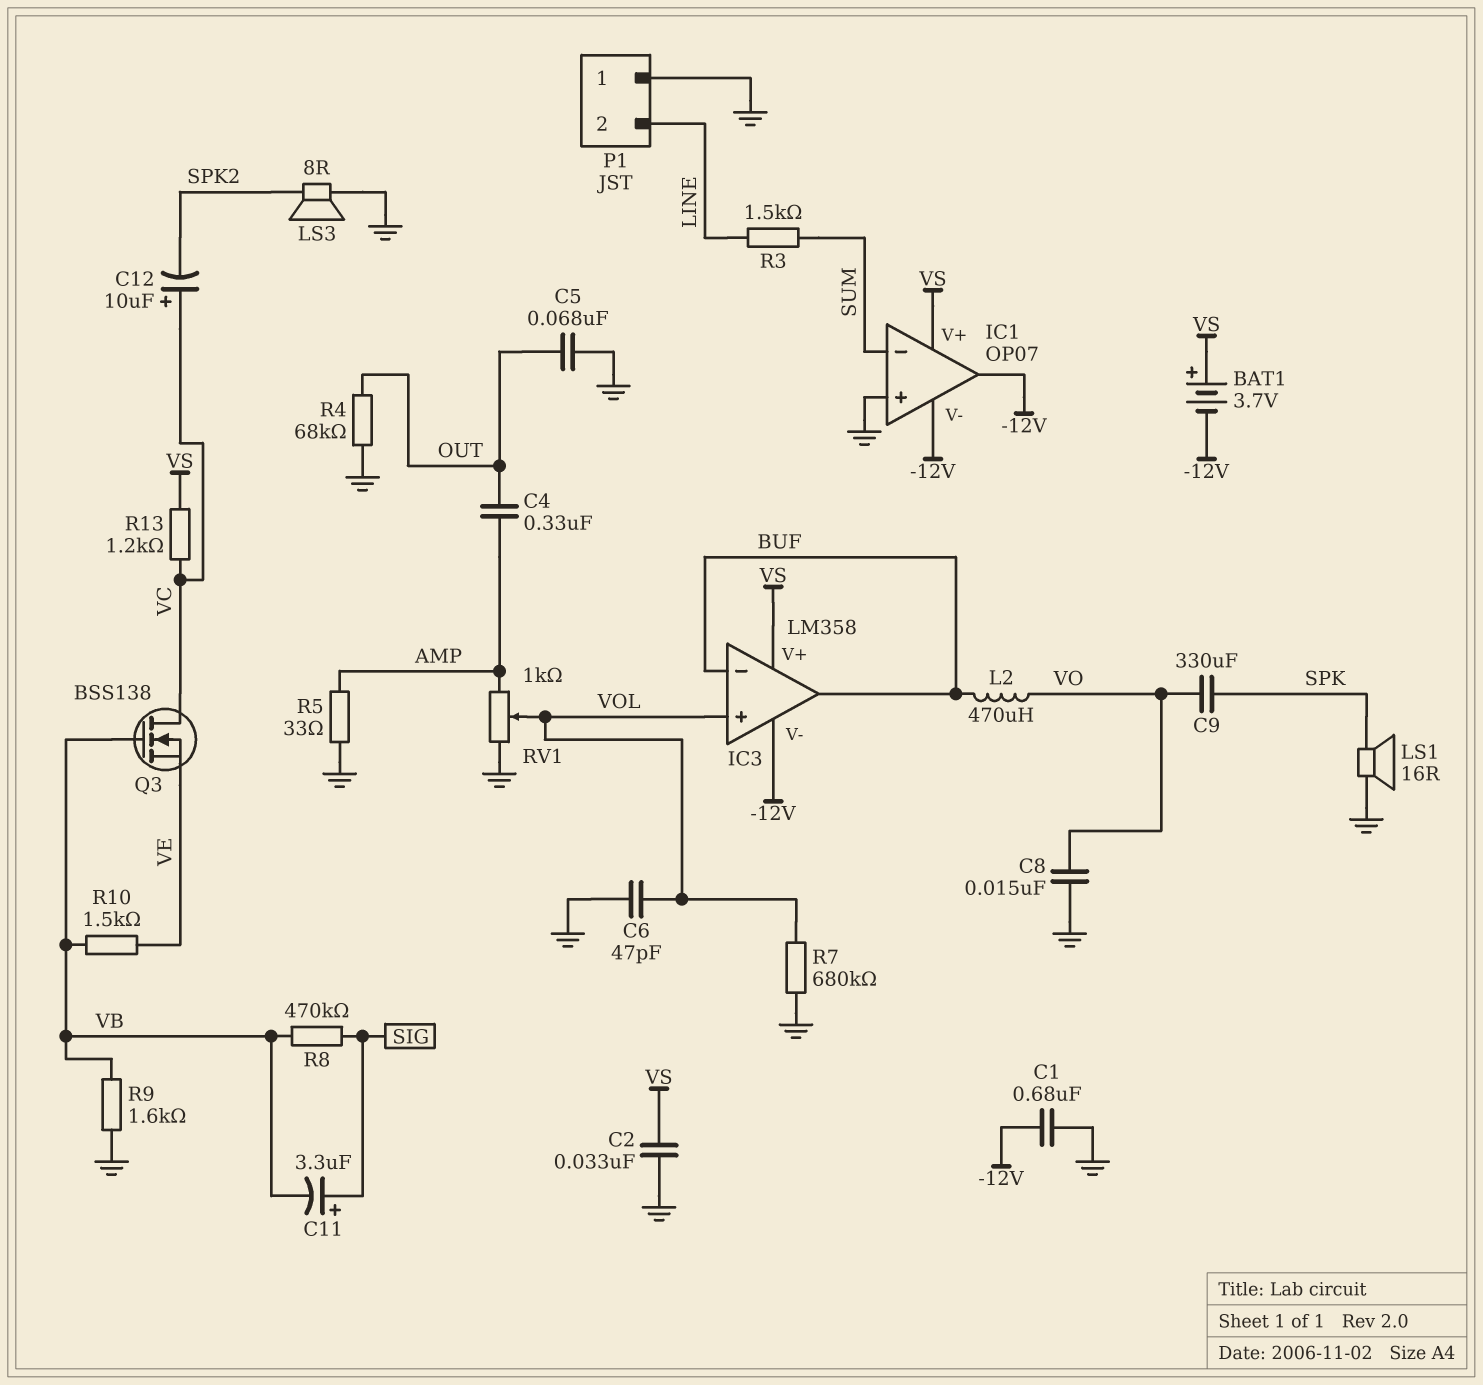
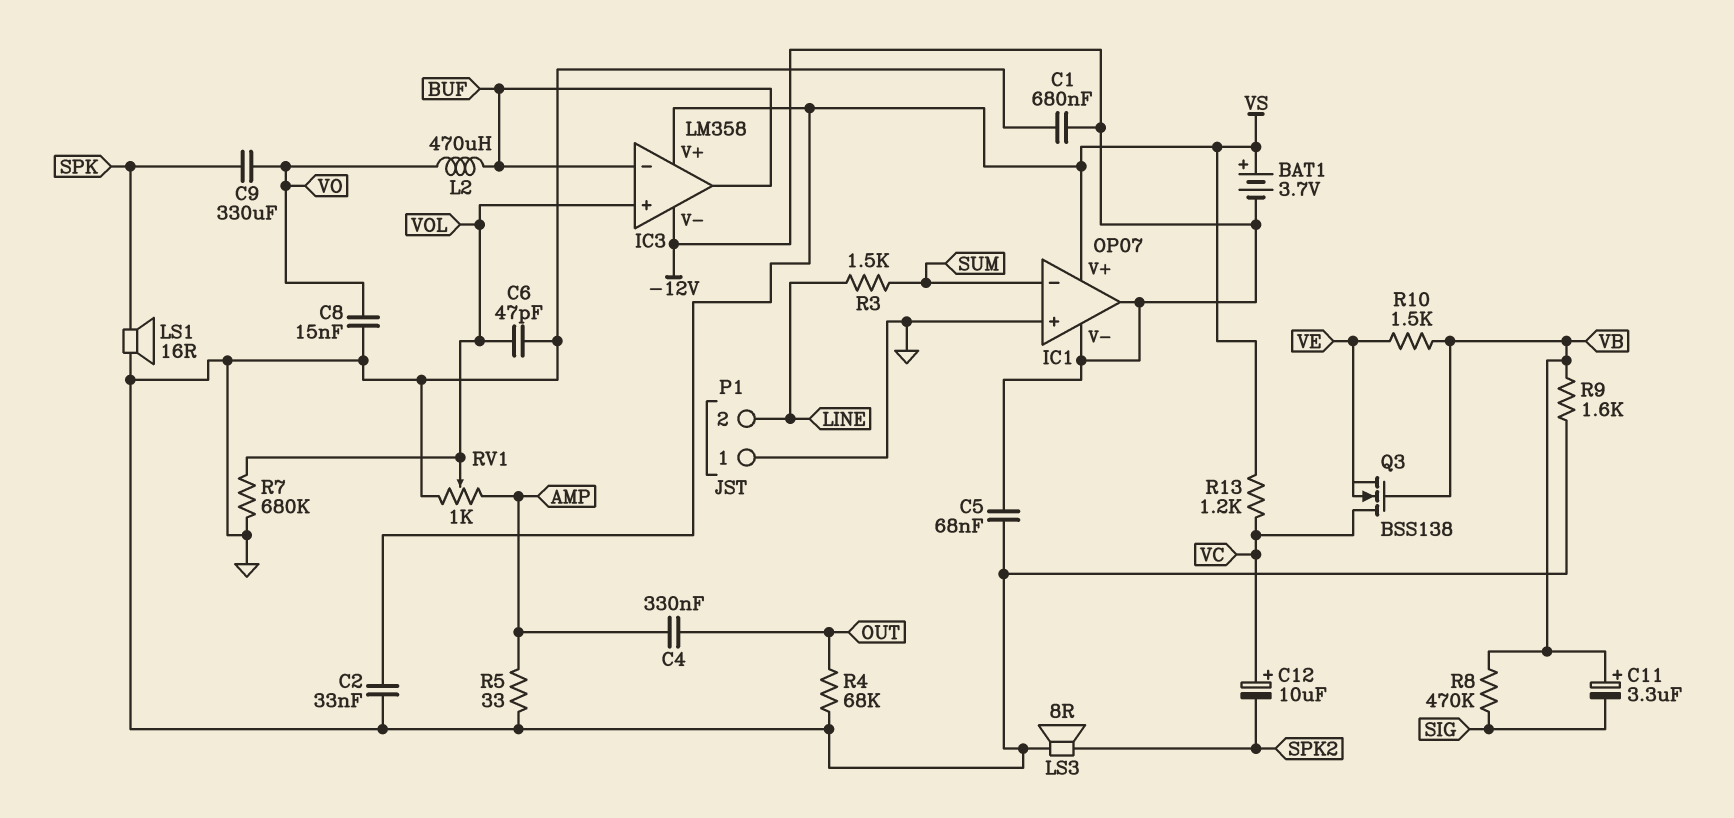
C5: 68nF (GND, OUT) -> 68nF (-12V, GND)
C11: 3.3uF (plus SIG, minus VB) -> 3.3uF (plus VB, minus SIG)

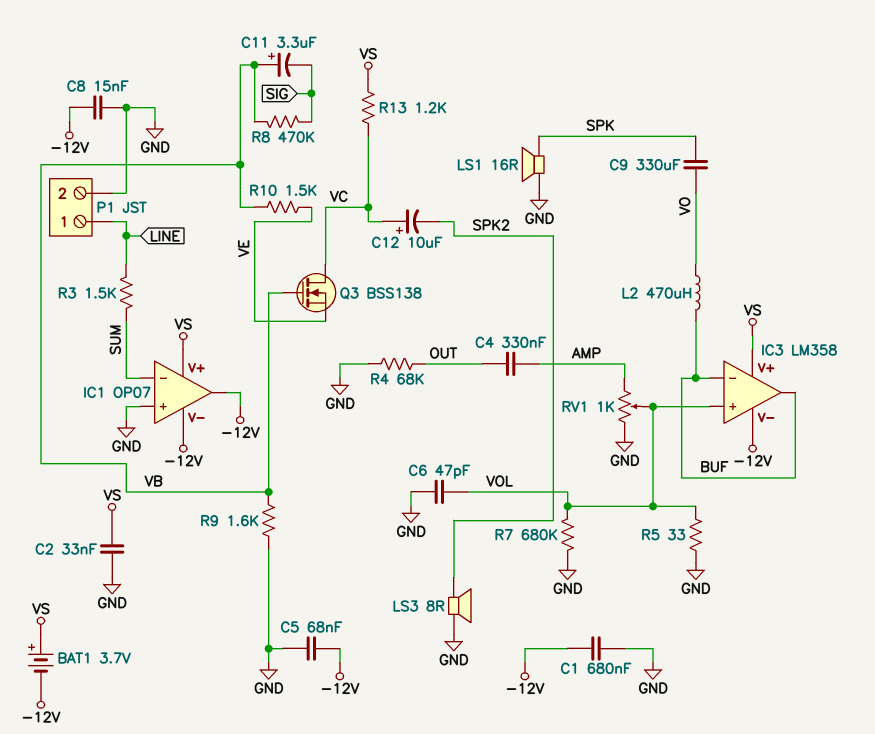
C8: 15nF (GND, VO) -> 15nF (-12V, GND)
P1 pin 1: GND -> LINE
P1 pin 2: LINE -> GND
R5: 33 (AMP, GND) -> 33 (GND, VOL)

